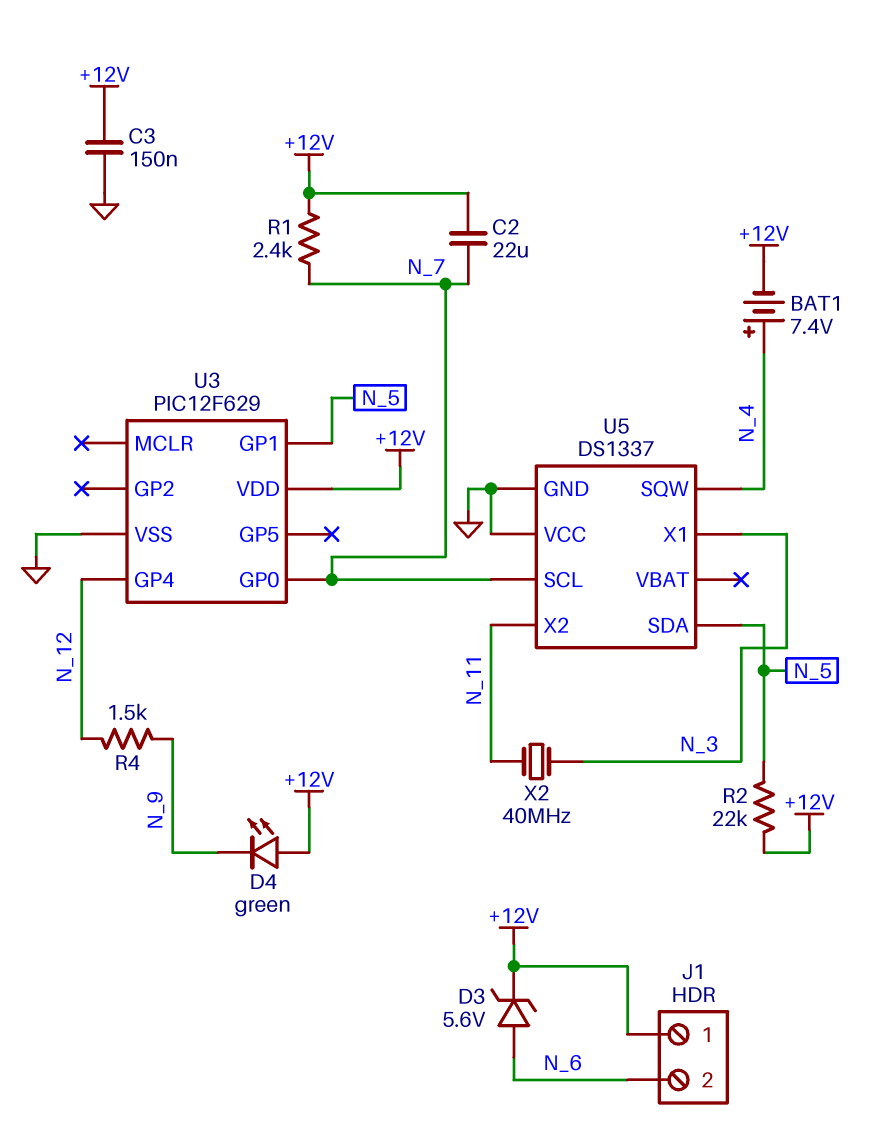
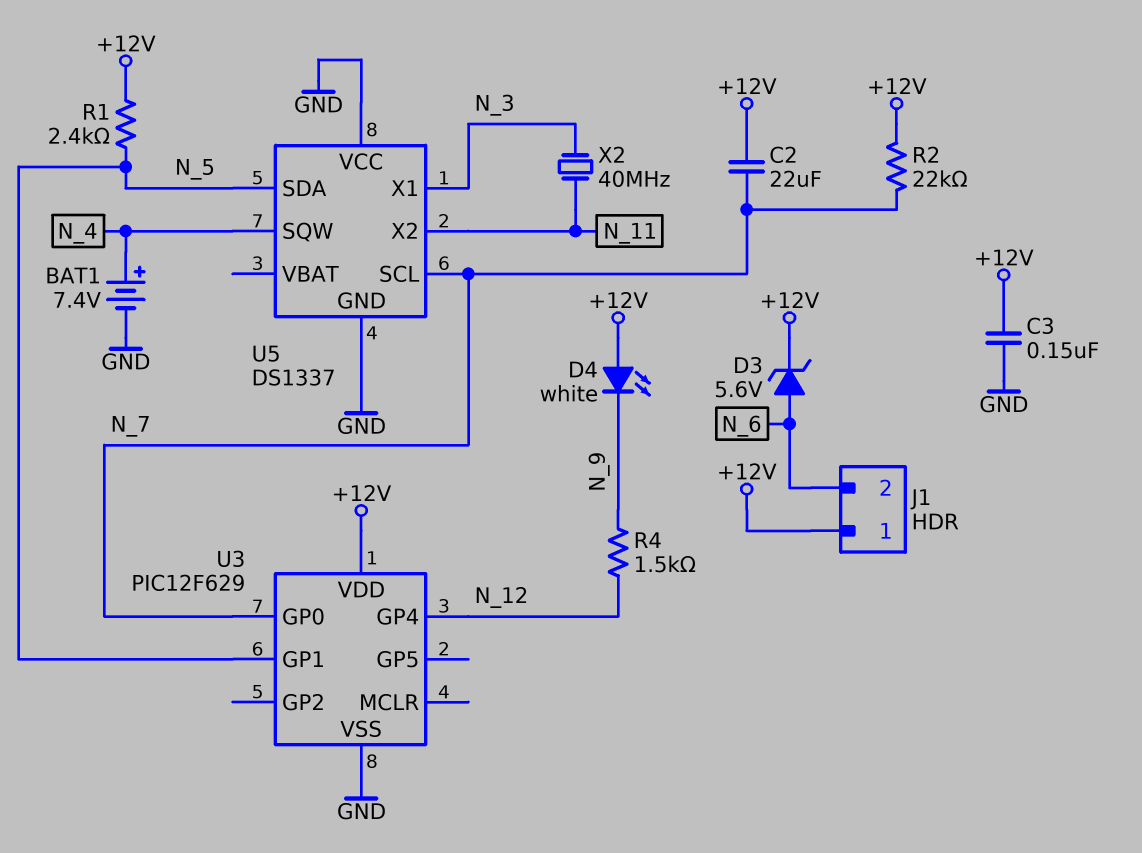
BAT1: 7.4V (plus N_4, minus +12V) -> 7.4V (plus N_4, minus GND)
D4: LED green (A +12V, K N_9) -> LED white (A +12V, K N_9)
R1: 2.4k (+12V, N_7) -> 2.4k (+12V, N_5)
R2: 22k (+12V, N_5) -> 22k (+12V, N_7)

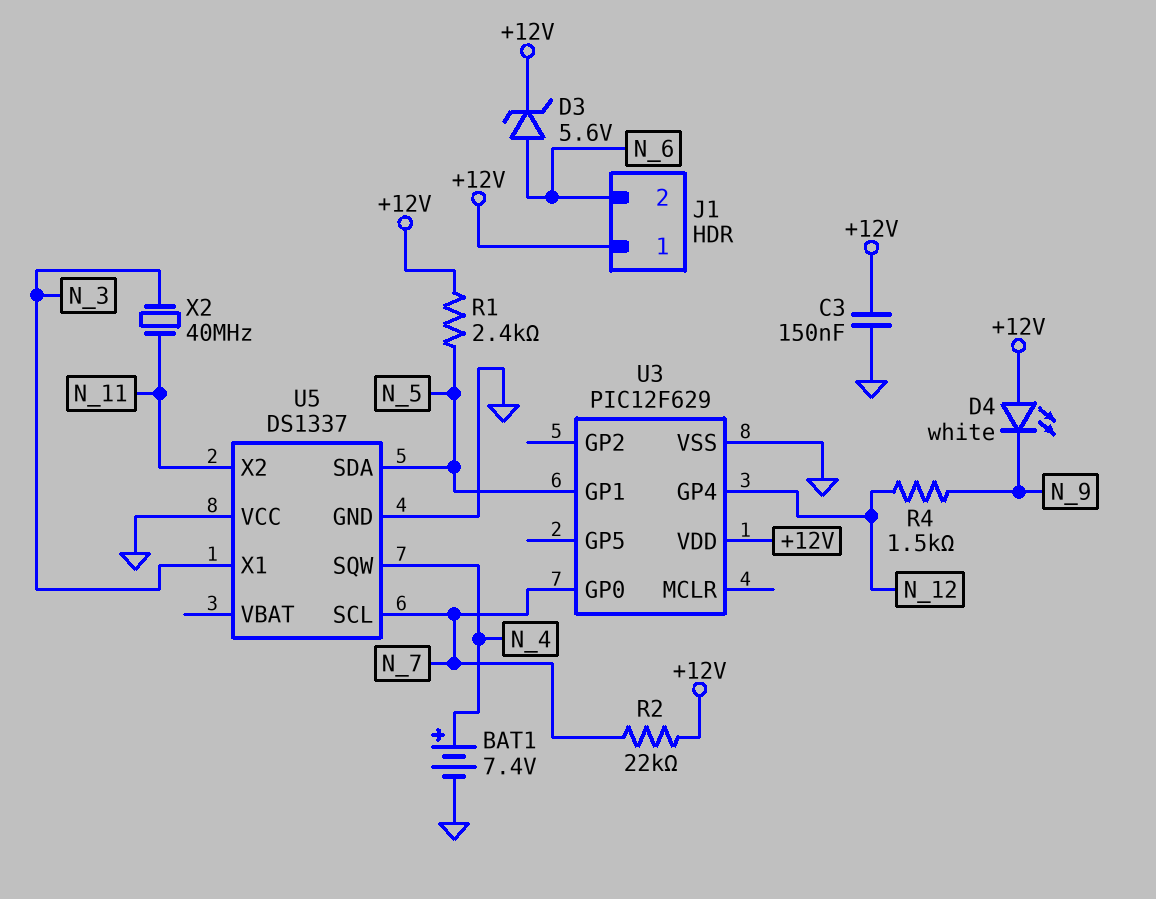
C2: 22uF (+12V, N_7) -> none

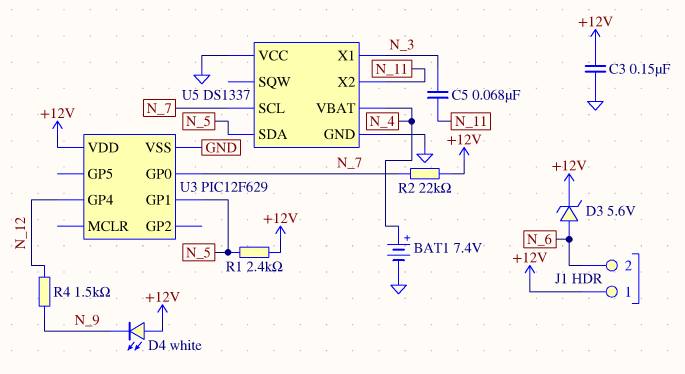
C5: none -> 68nF (N_3, N_11)
U5 pin SQW: N_4 -> none
U5 pin VBAT: none -> N_4
X2: 40MHz (N_3, N_11) -> none

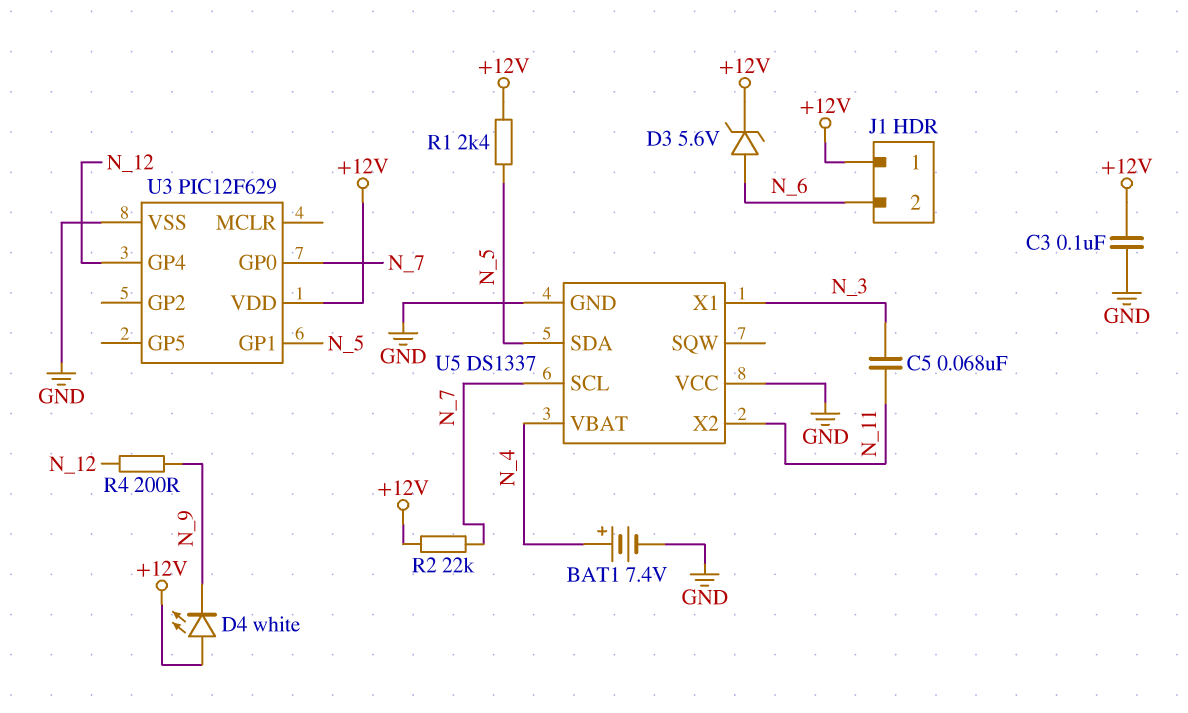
C3: 150nF (+12V, GND) -> 100nF (+12V, GND)
R4: 1.5k (N_9, N_12) -> 200 (N_9, N_12)

